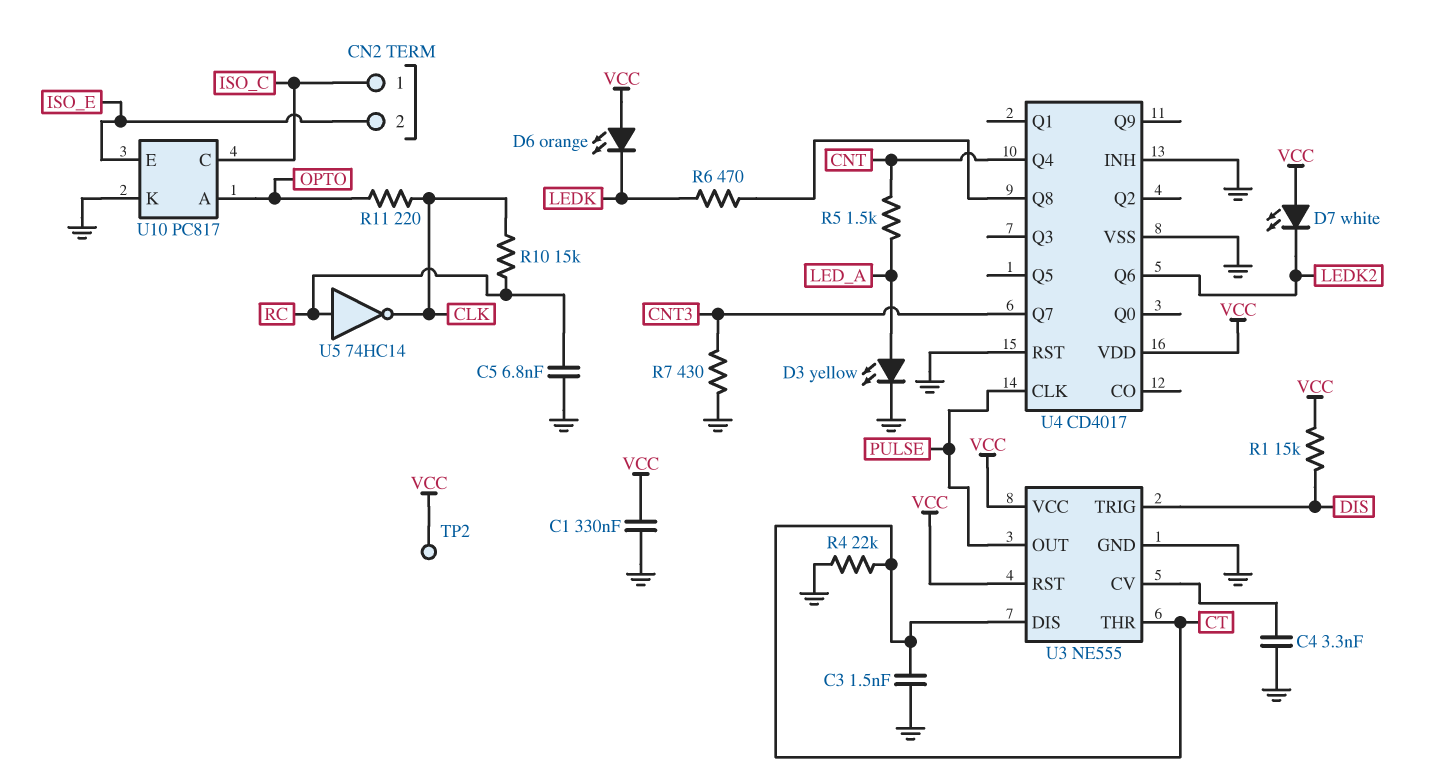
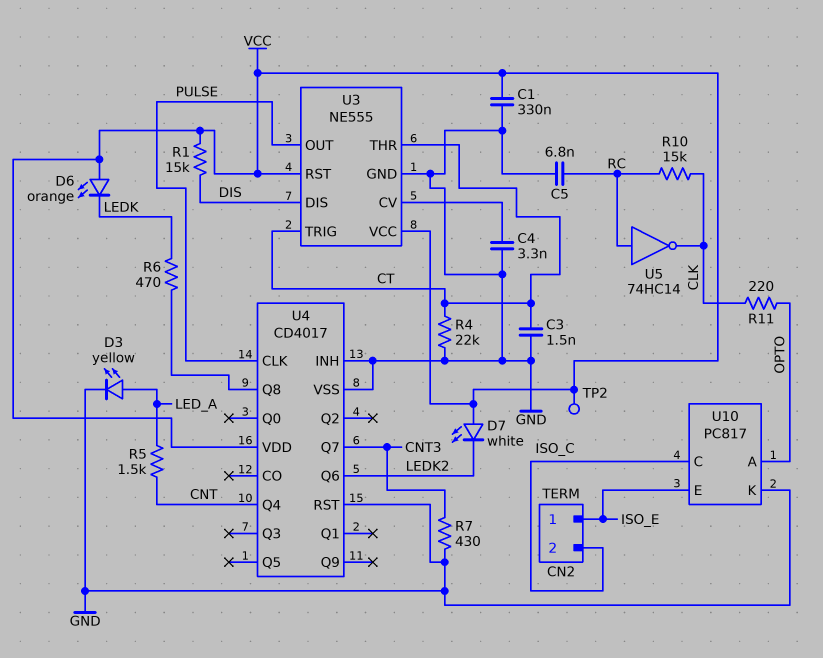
CN2 pin 1: ISO_C -> ISO_E
CN2 pin 2: ISO_E -> ISO_C
U3 pin DIS: CT -> DIS
U3 pin TRIG: DIS -> CT

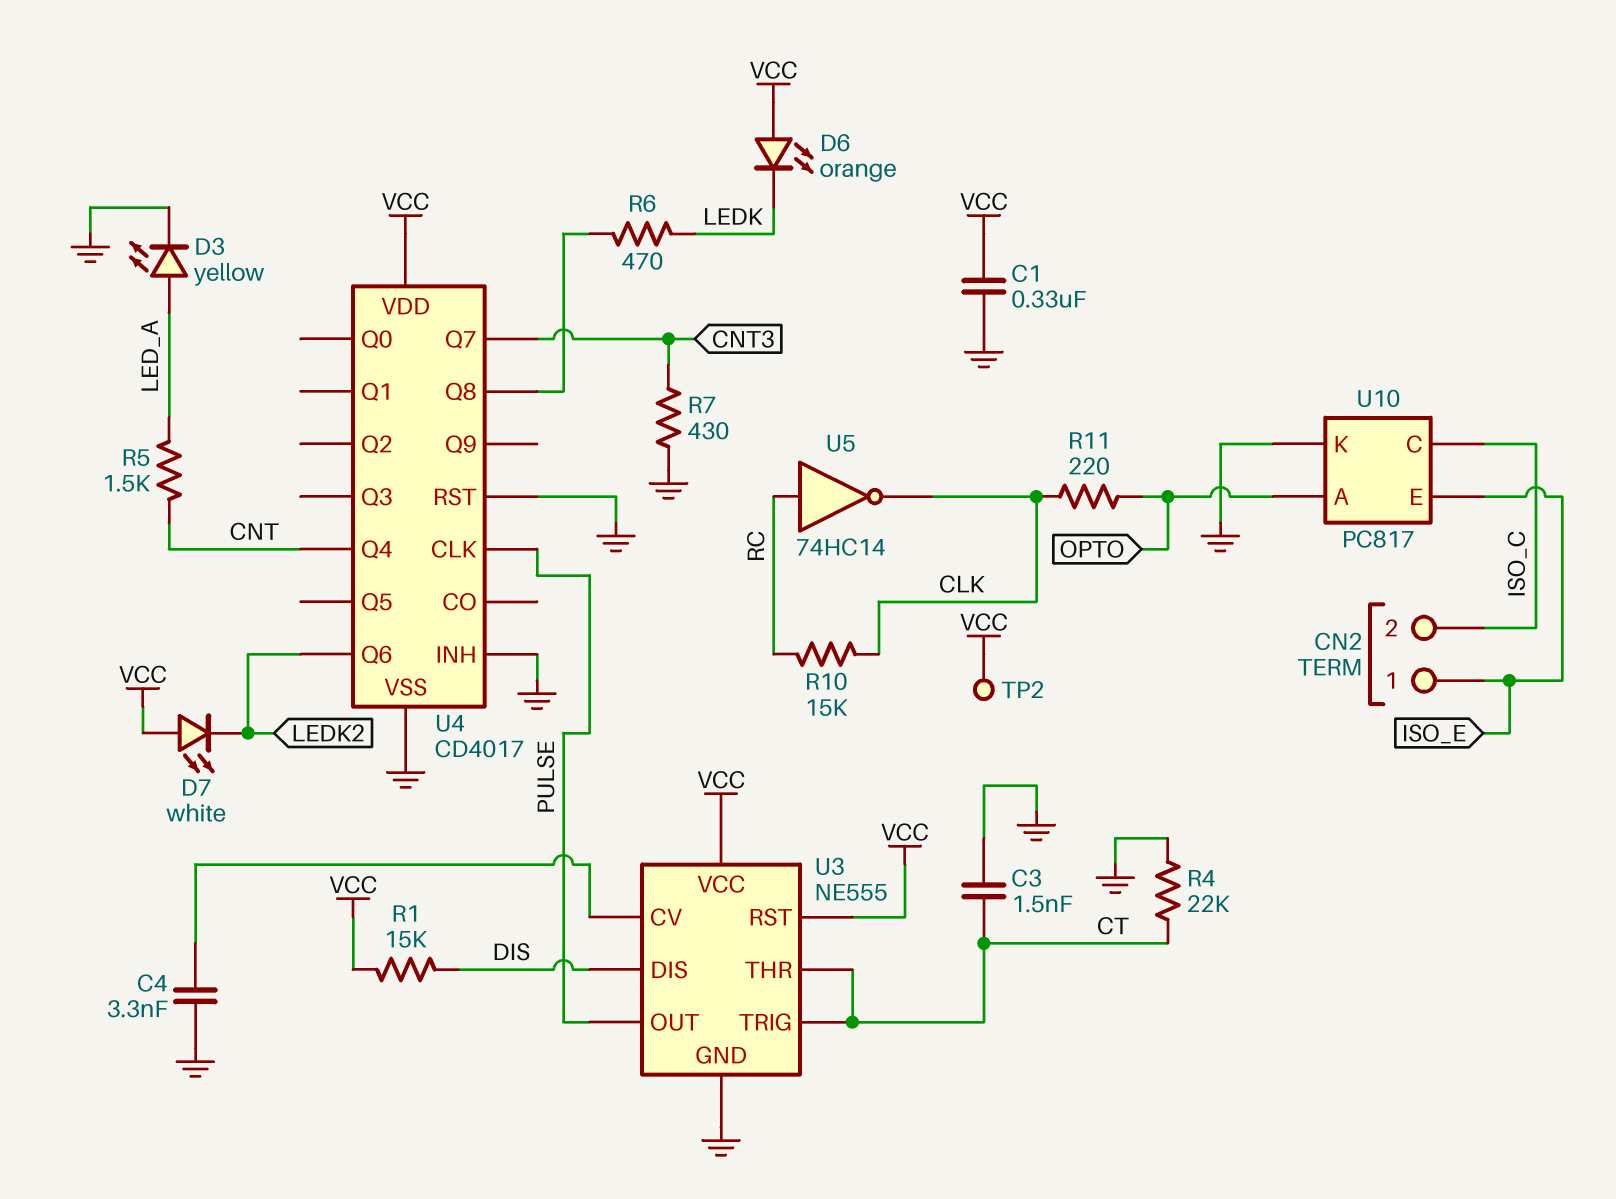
C5: 6.8nF (GND, RC) -> none

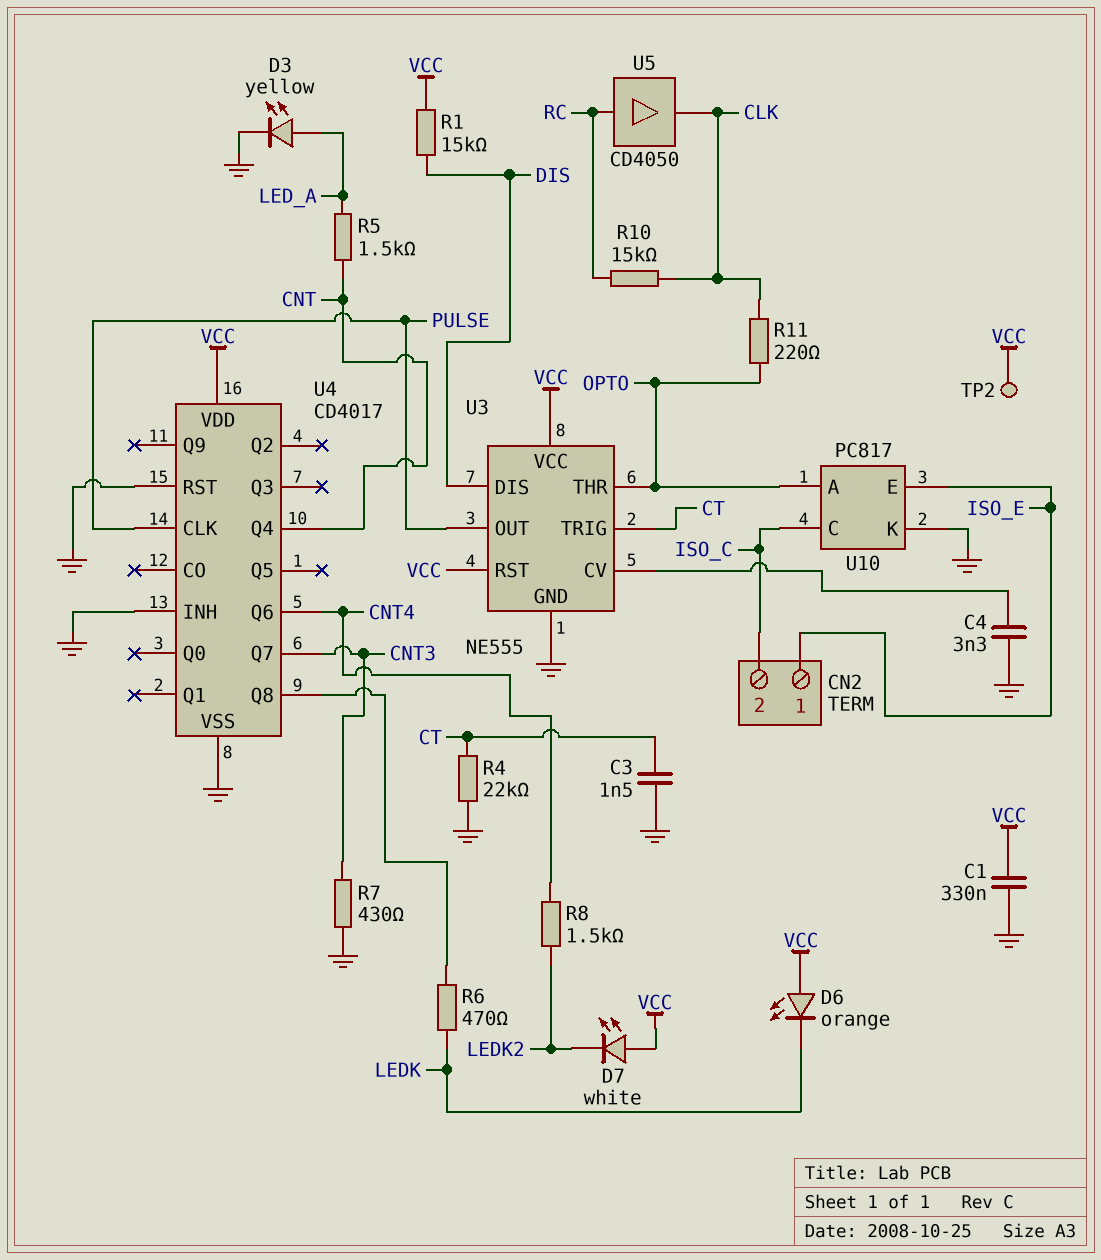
R8: none -> 1.5k (CNT4, LEDK2)
U3 pin THR: CT -> OPTO
U4 pin Q6: LEDK2 -> CNT4
U5: NOT 74HC14 (in RC, out CLK) -> buffer CD4050 (in RC, out CLK)

